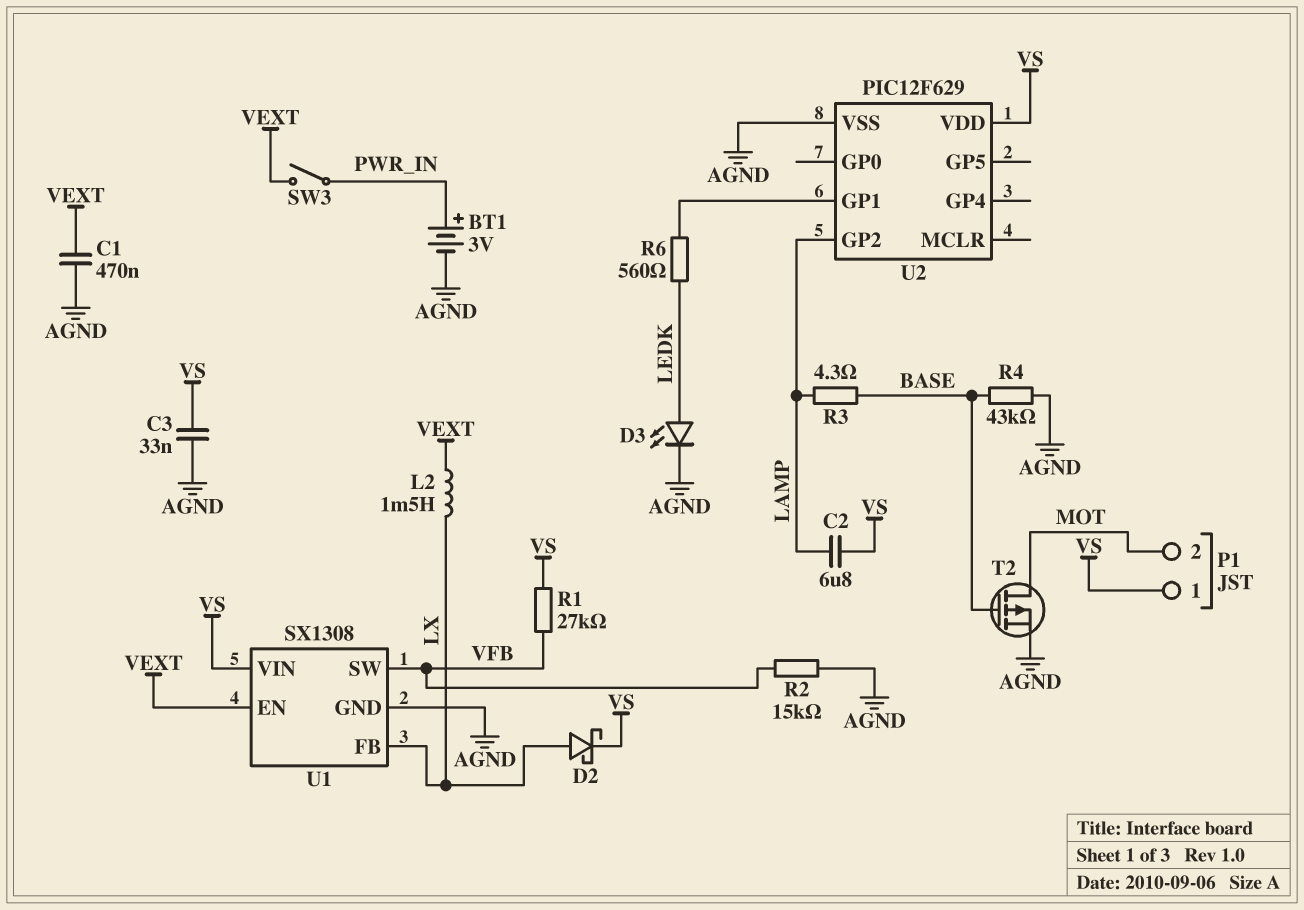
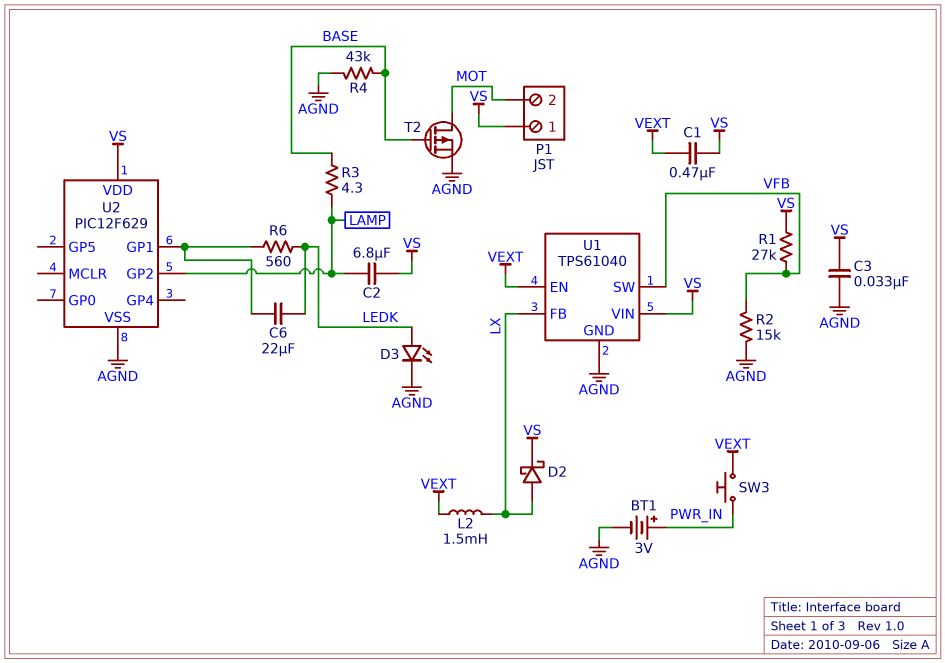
C1: 470nF (AGND, VEXT) -> 470nF (VEXT, VS)
C6: none -> 22uF (LEDK, U2/GP1)
SW3: switch (PWR_IN, VEXT) -> button (PWR_IN, VEXT)
U1: SX1308 -> TPS61040

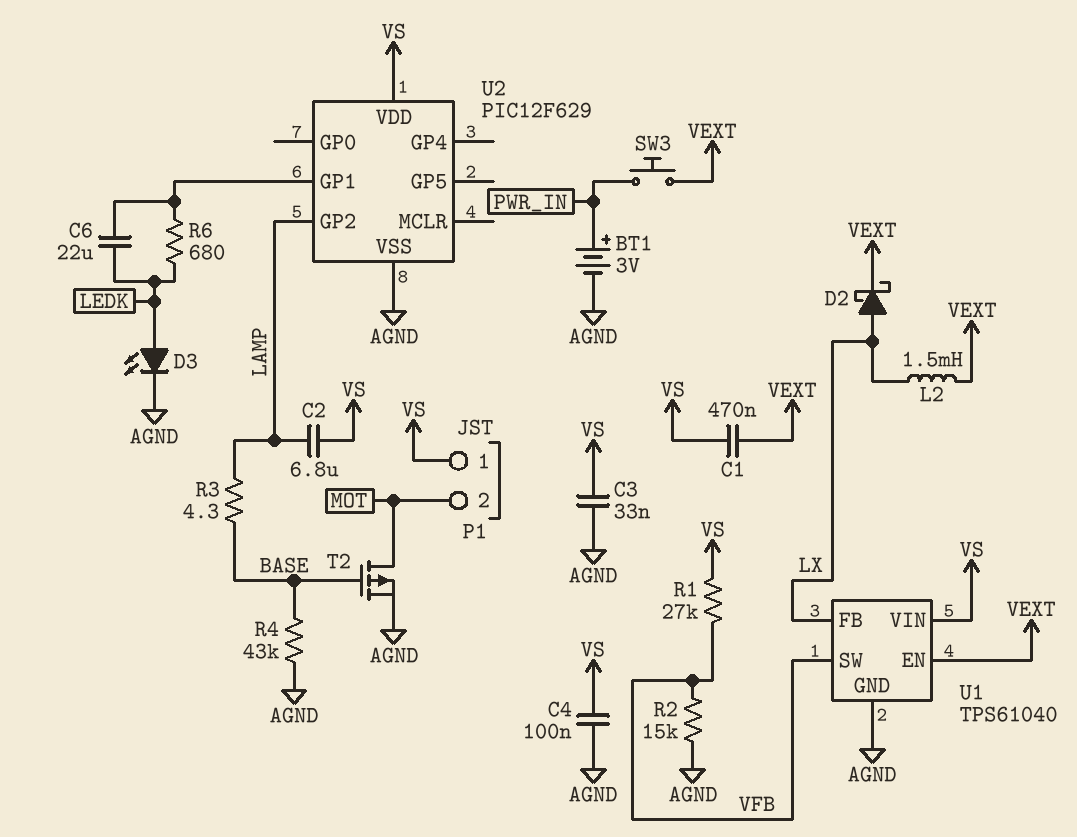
C4: none -> 100nF (AGND, VS)
D2: schottky (A LX, K VS) -> schottky (A LX, K VEXT)
R6: 560 (LEDK, U2/GP1) -> 680 (LEDK, U2/GP1)

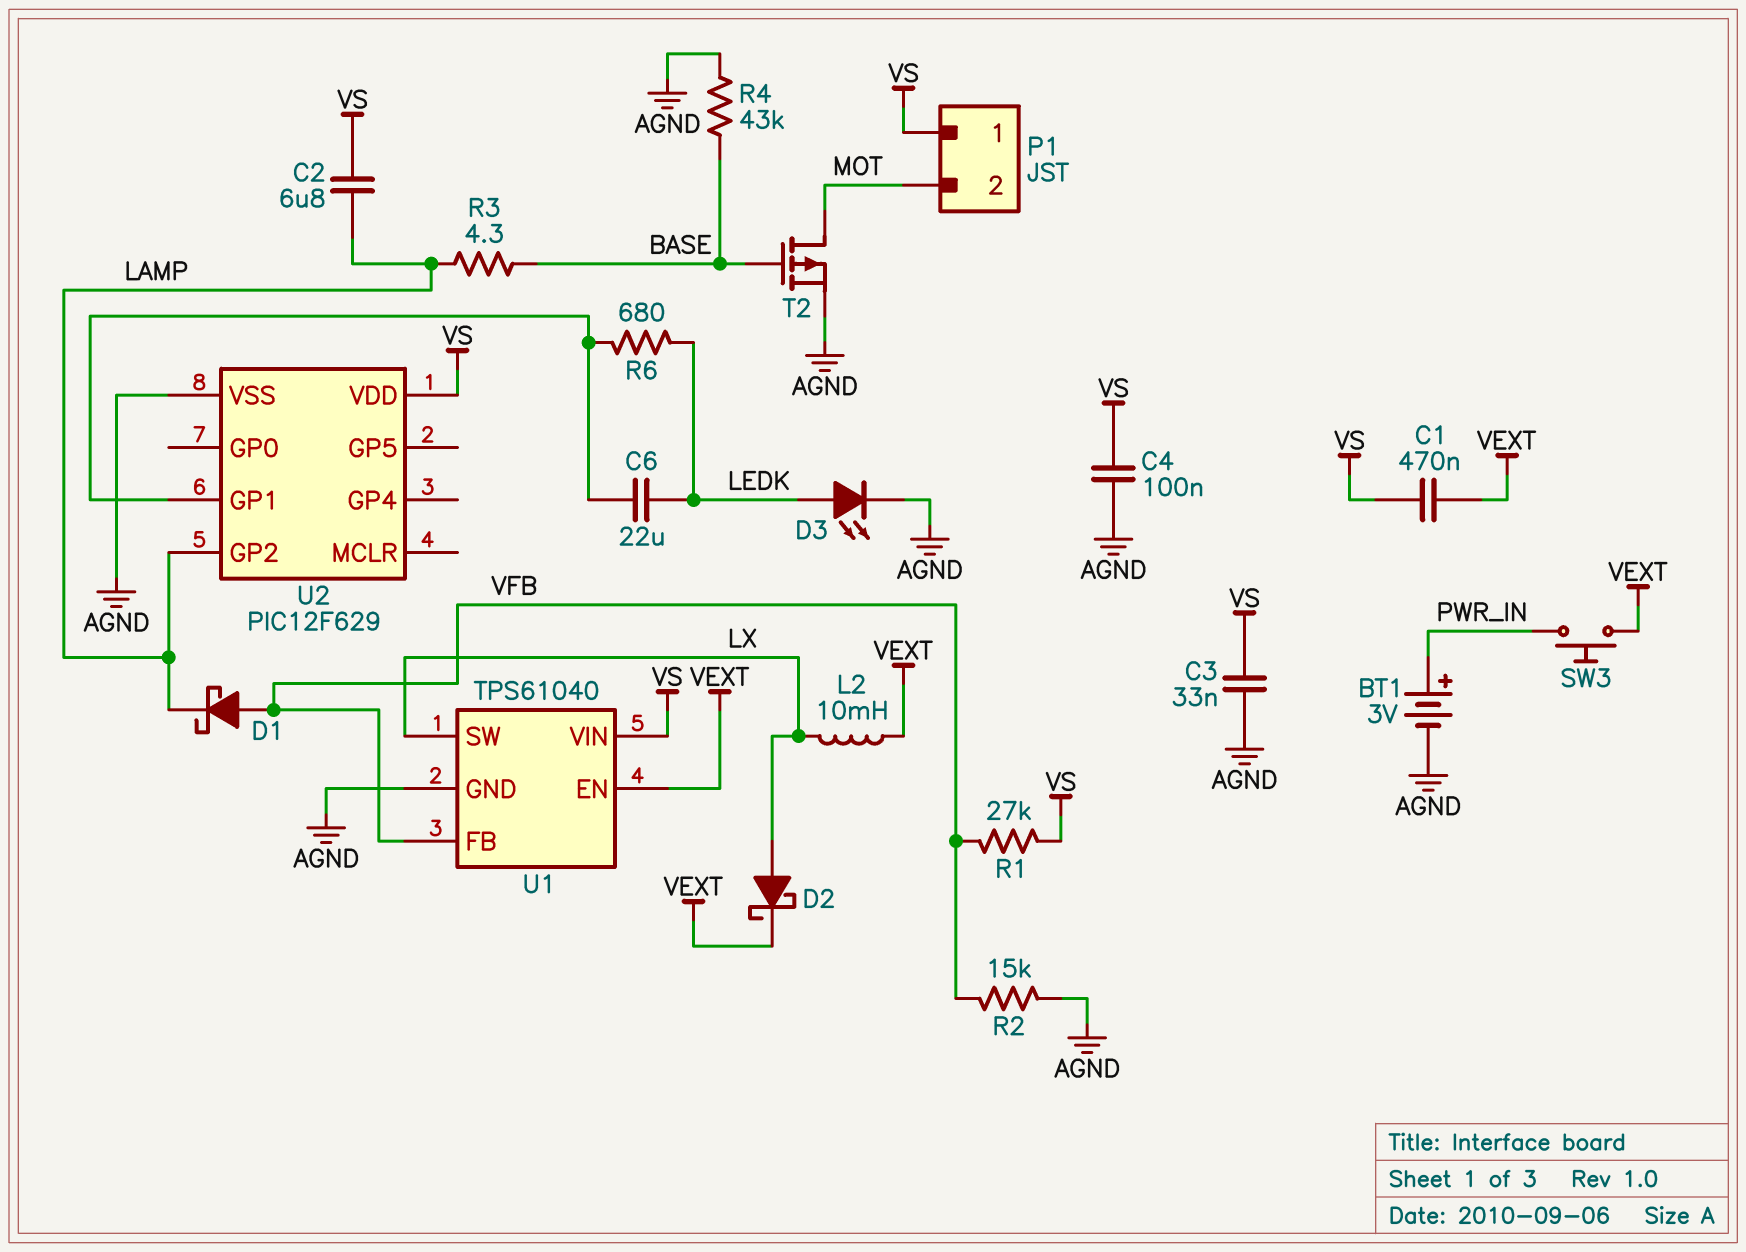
D1: none -> schottky (A VFB, K LAMP)
L2: 1.5mH (LX, VEXT) -> 10mH (LX, VEXT)
U1 pin FB: LX -> VFB
U1 pin SW: VFB -> LX

